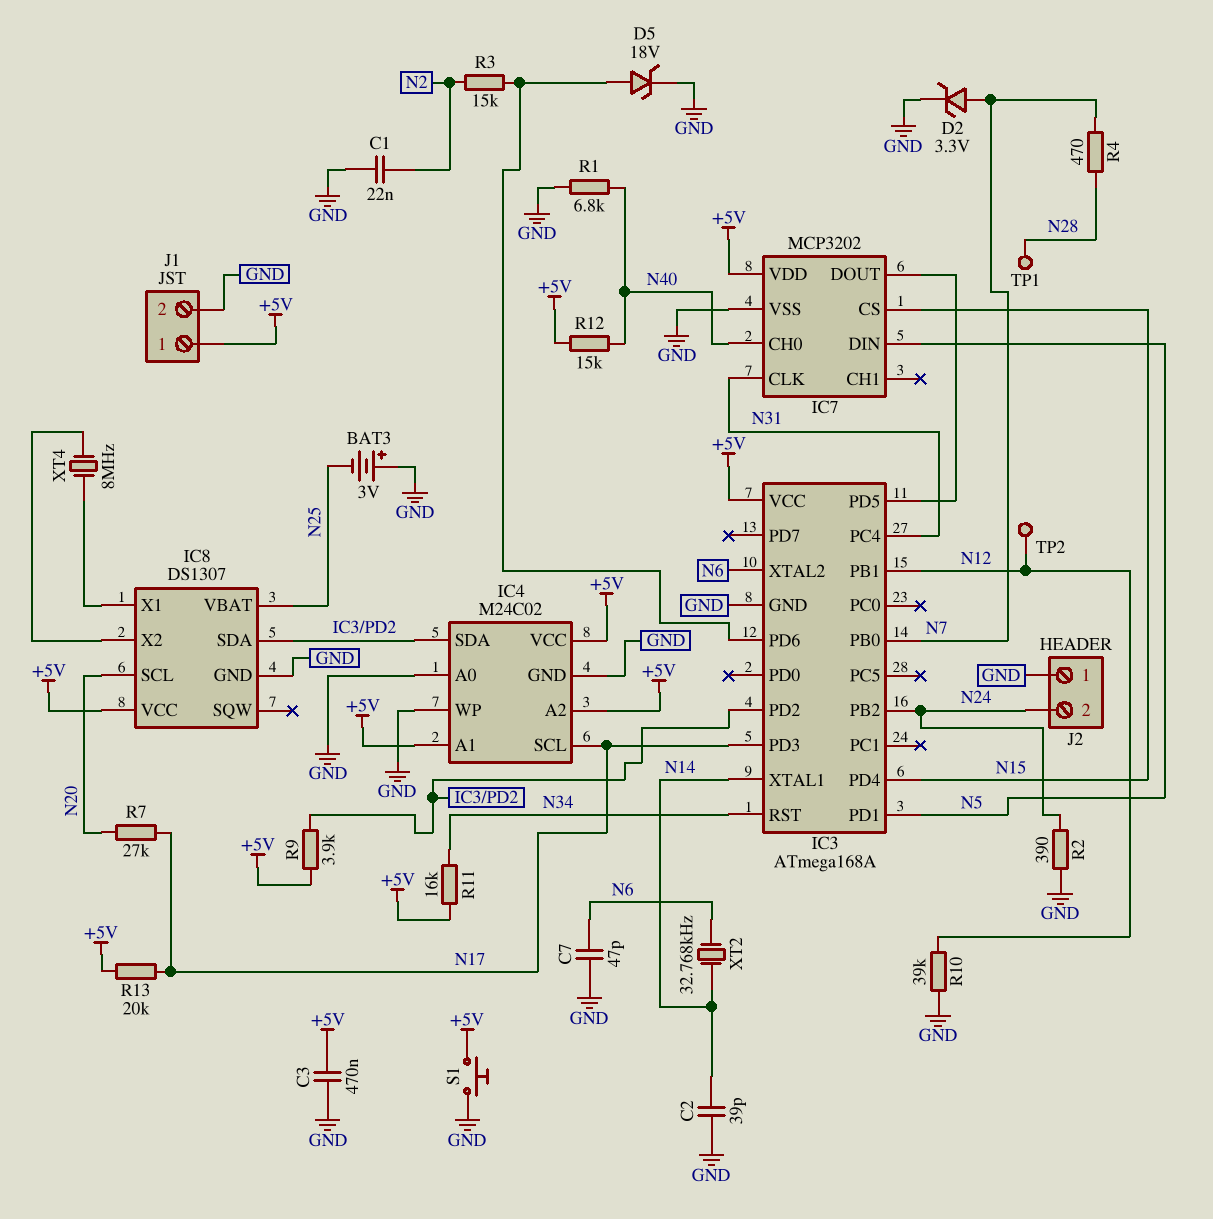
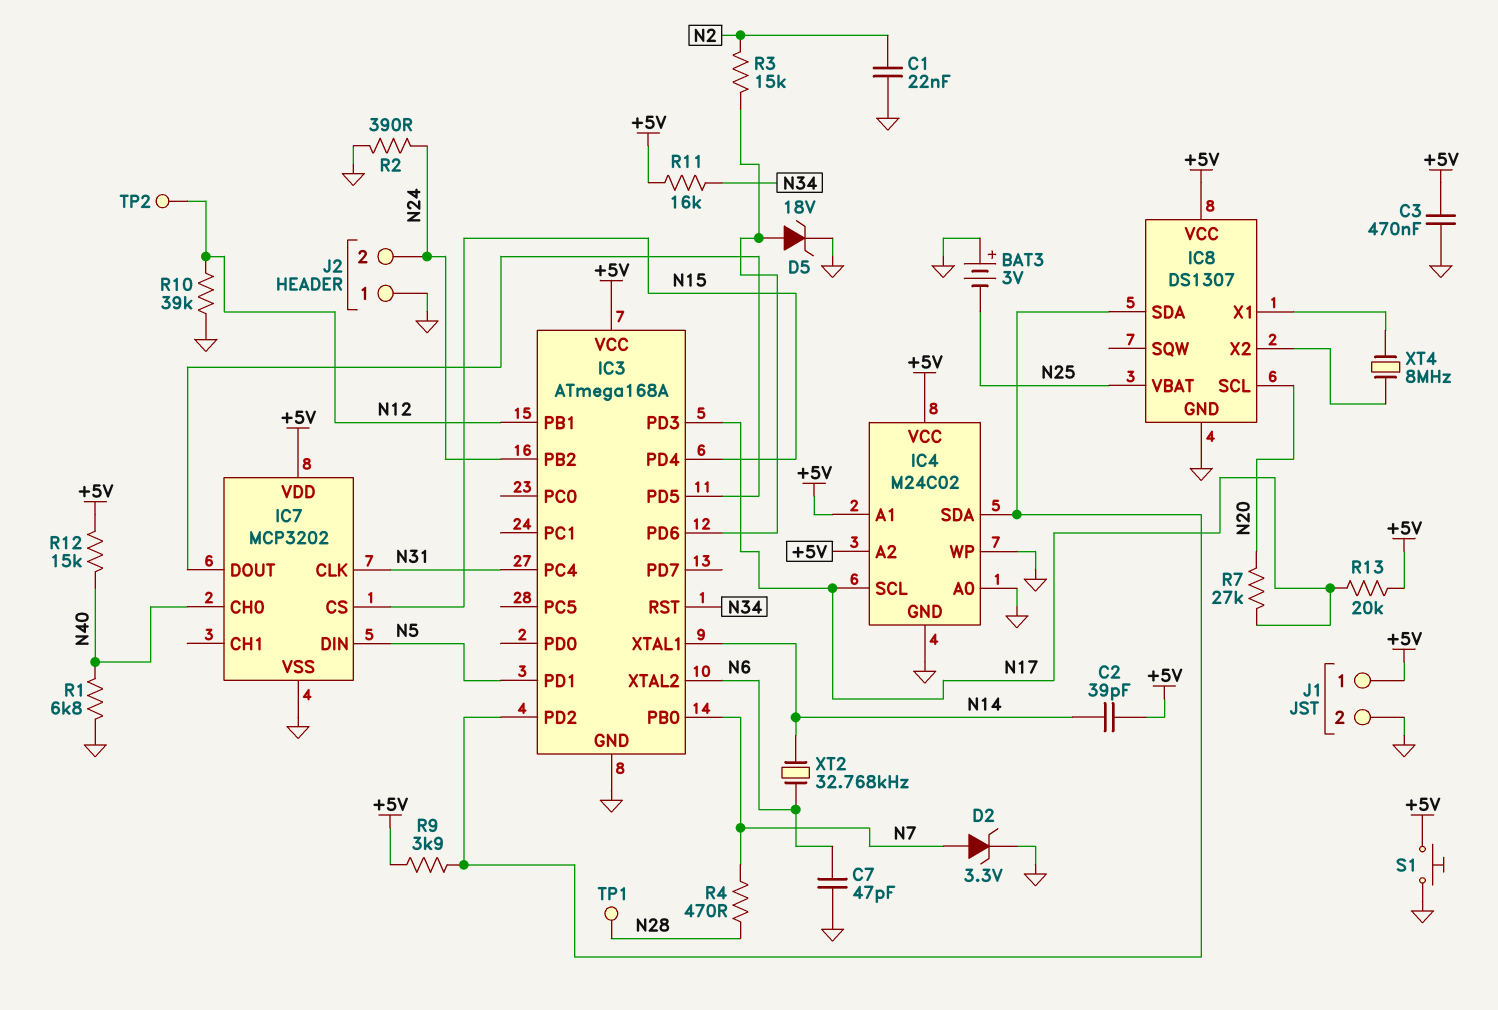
C2: 39pF (GND, N14) -> 39pF (+5V, N14)

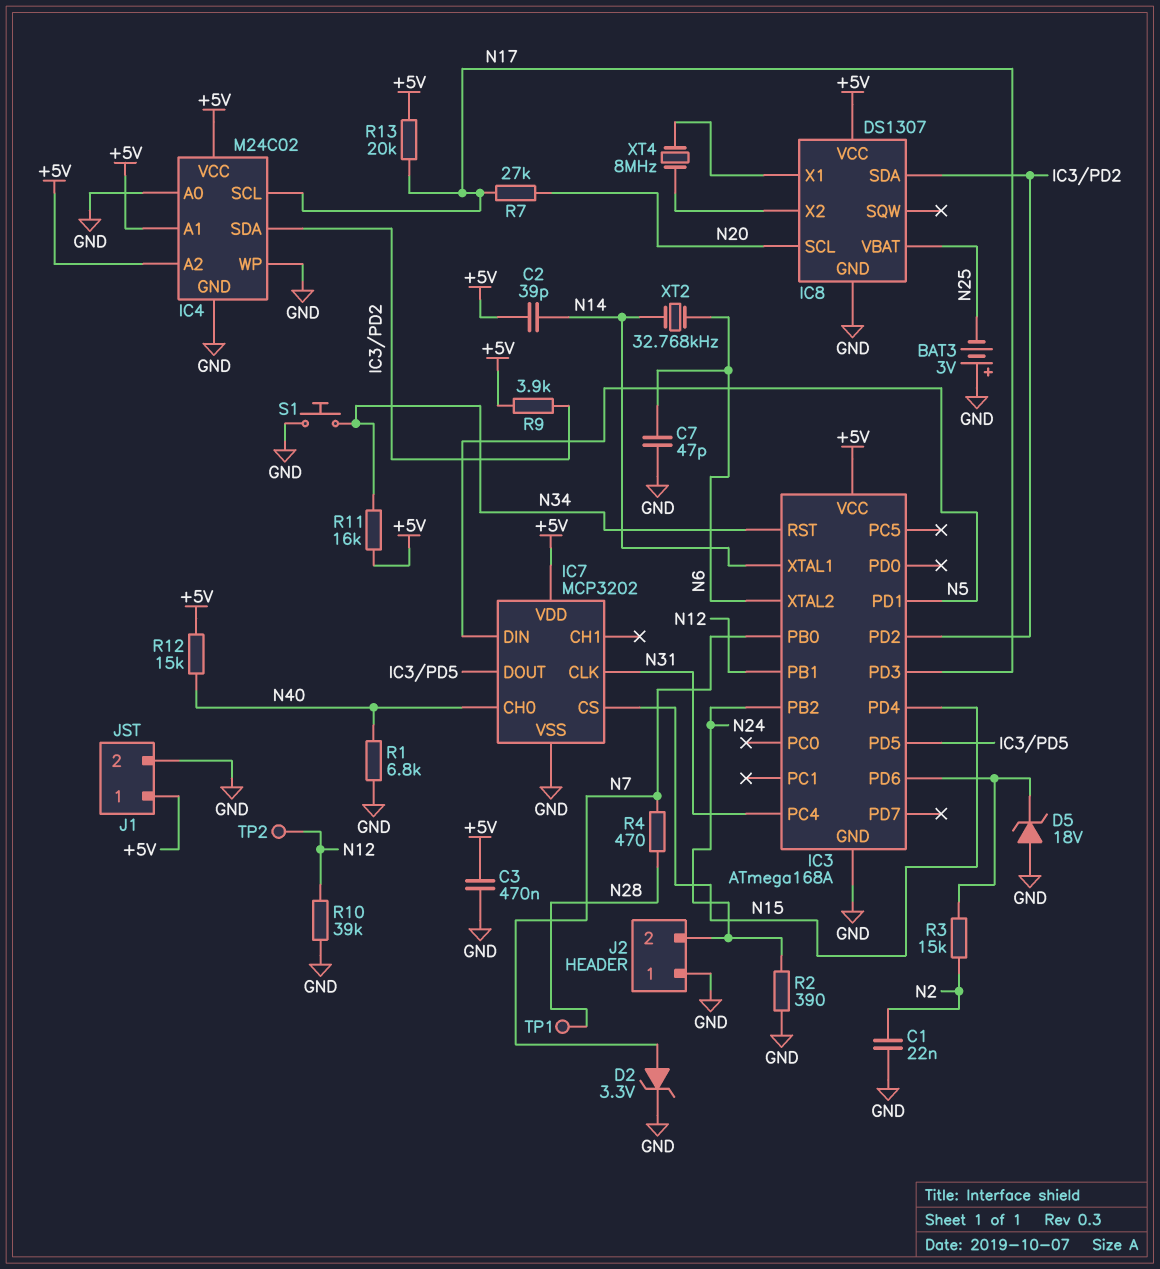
D5: zener 18V (A IC3/PD6, K GND) -> zener 18V (A GND, K IC3/PD6)
S1: button (+5V, GND) -> button (GND, N34)

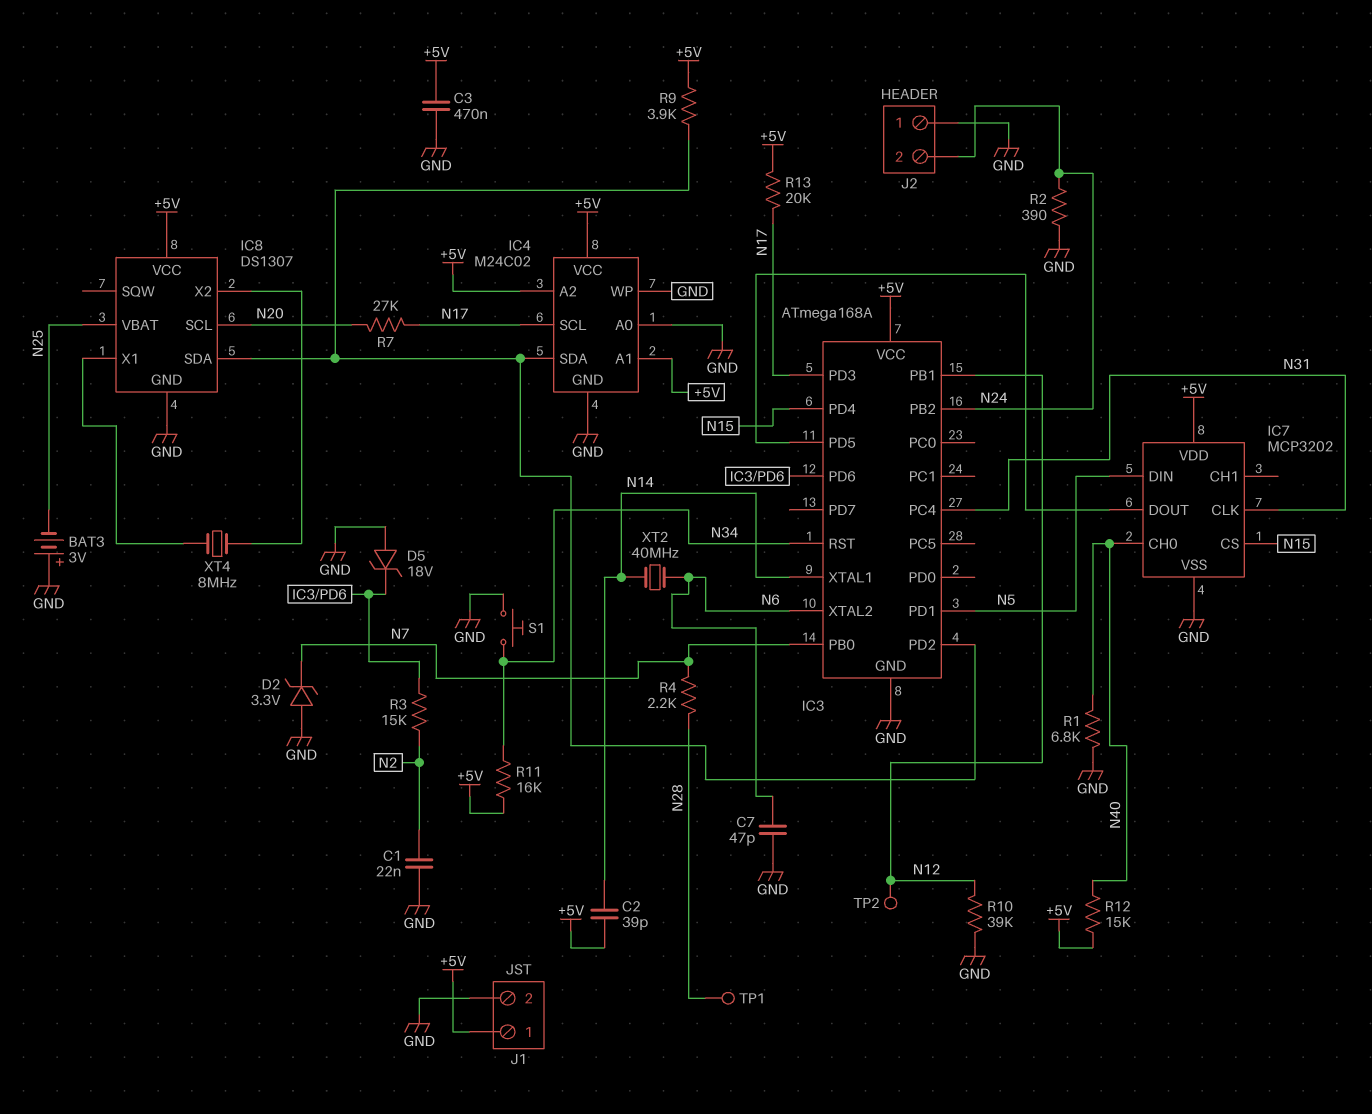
D2: zener 3.3V (A N7, K GND) -> zener 3.3V (A GND, K N7)
R4: 470 (N7, N28) -> 2.2k (N7, N28)
XT2: 32.768kHz (N6, N14) -> 40MHz (N6, N14)

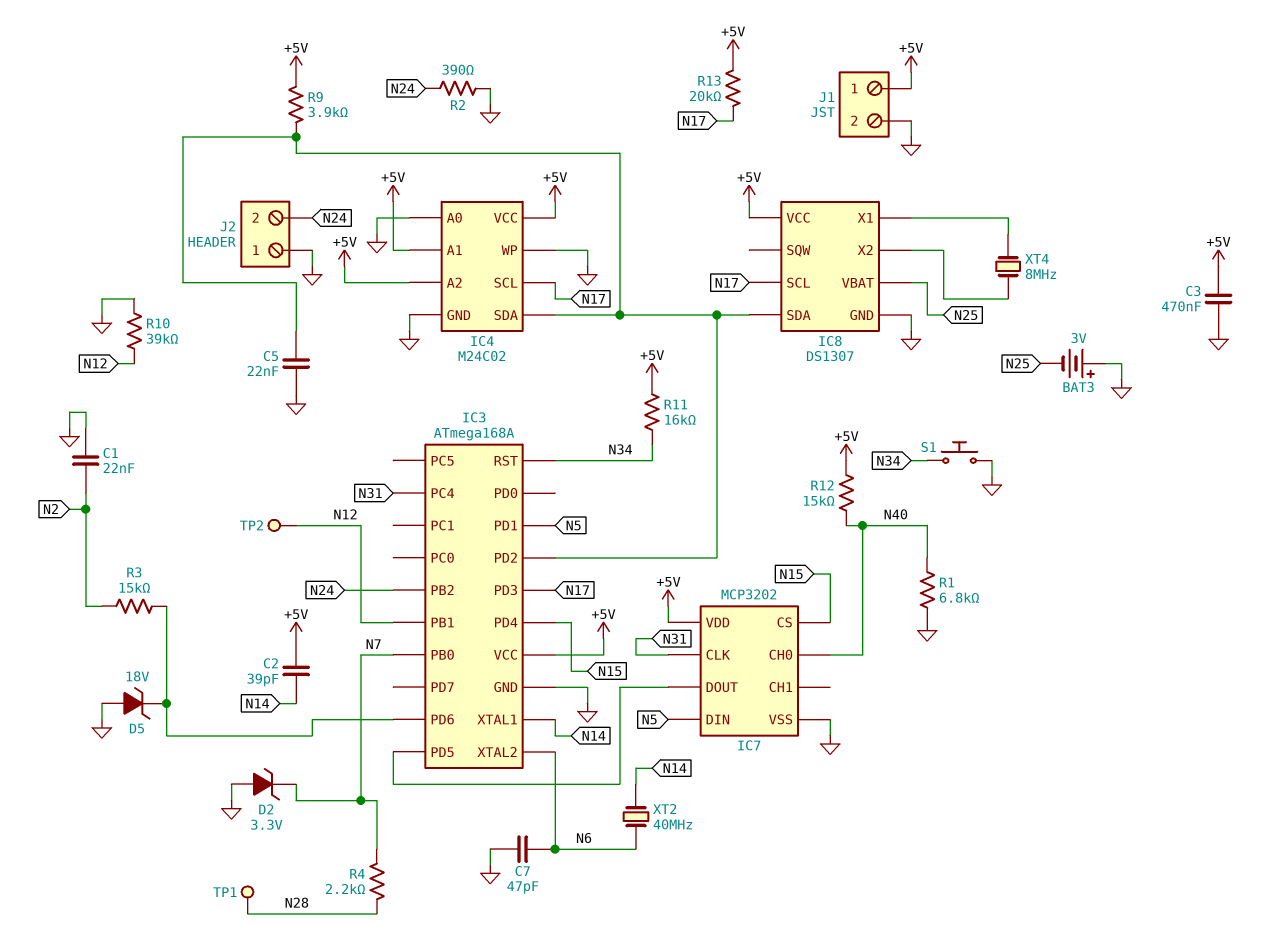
C5: none -> 22nF (GND, IC3/PD2)
IC8 pin SCL: N20 -> N17
R7: 27k (N17, N20) -> none

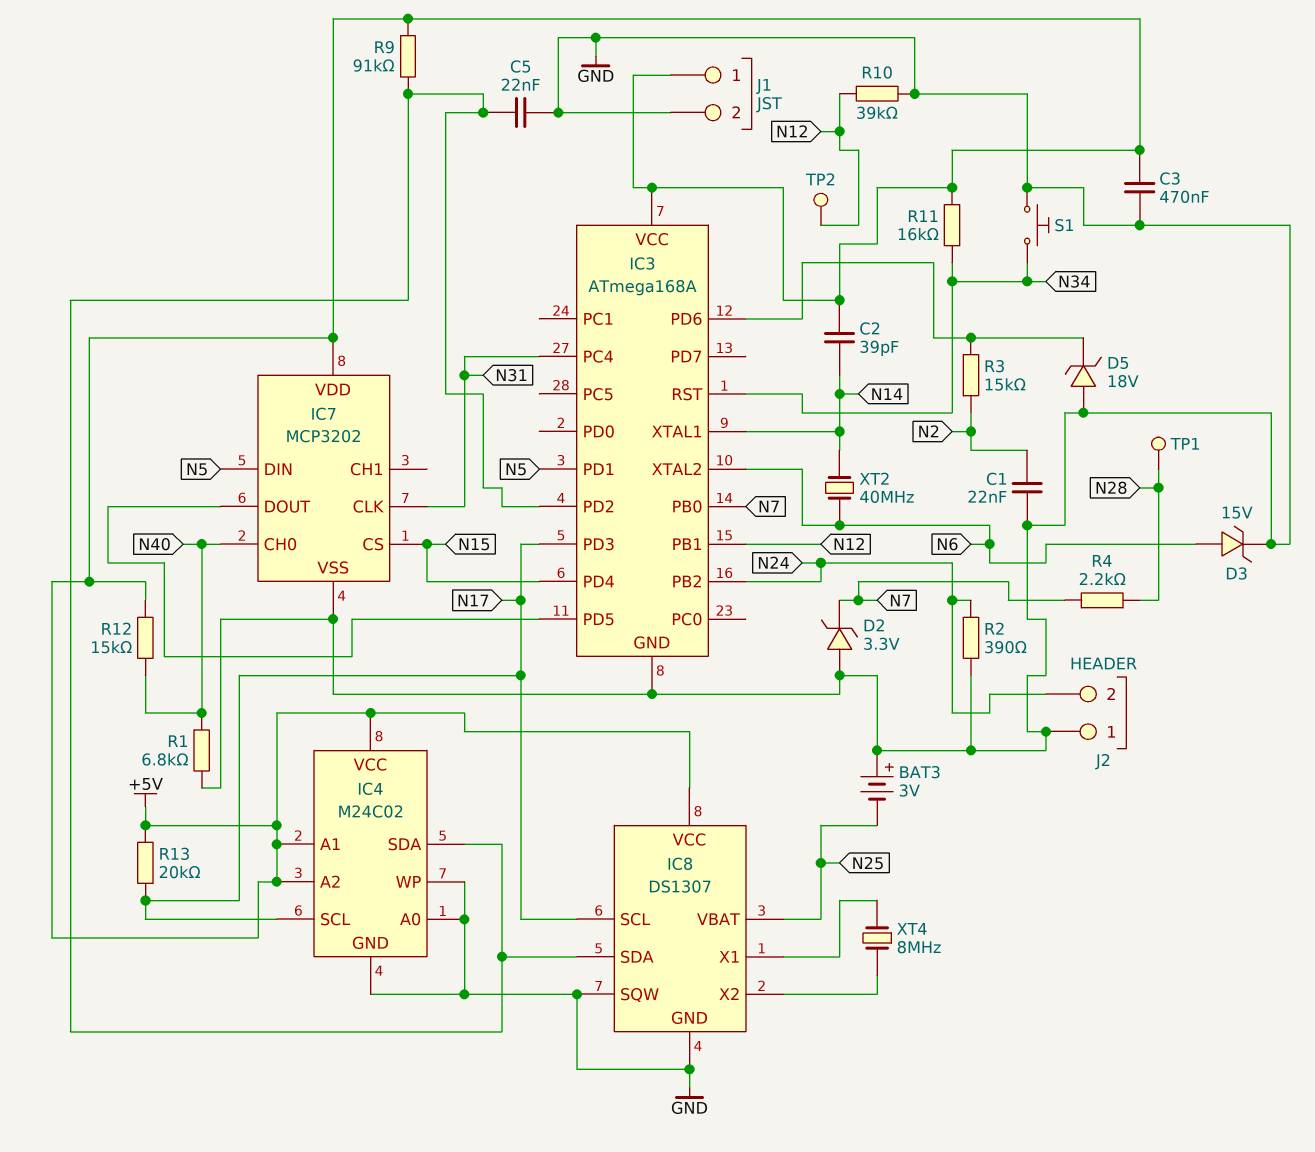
C7: 47pF (GND, N6) -> none
D3: none -> zener 15V (A N6, K GND)
IC8 pin SQW: none -> GND
R9: 3.9k (+5V, IC3/PD2) -> 91k (+5V, IC3/PD2)

